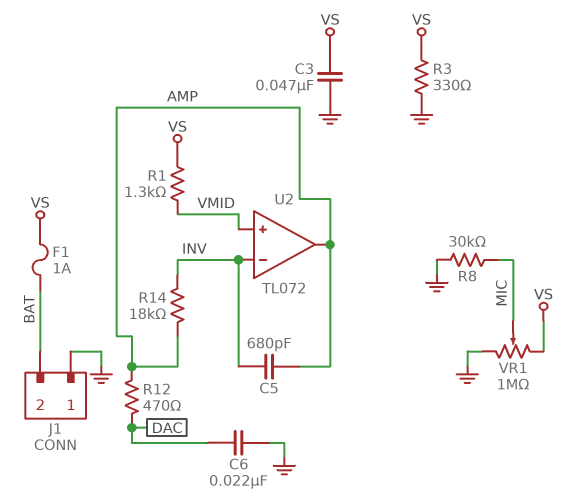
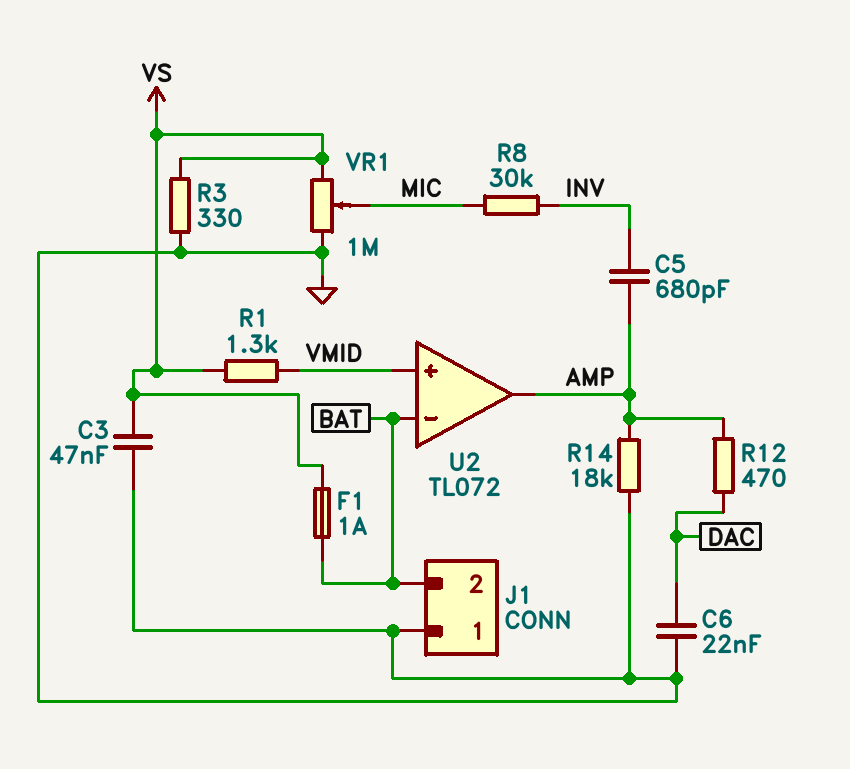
R8: 30k (GND, MIC) -> 30k (INV, MIC)
R14: 18k (AMP, INV) -> 18k (AMP, GND)
U2 pin in-: INV -> BAT

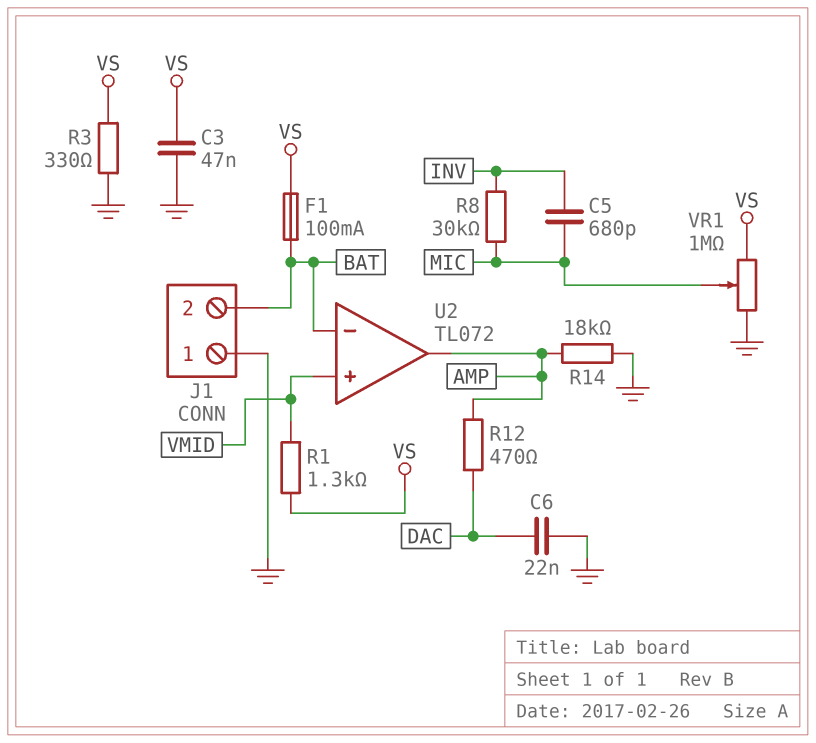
C5: 680pF (AMP, INV) -> 680pF (INV, MIC)
F1: 1A (BAT, VS) -> 100mA (BAT, VS)

